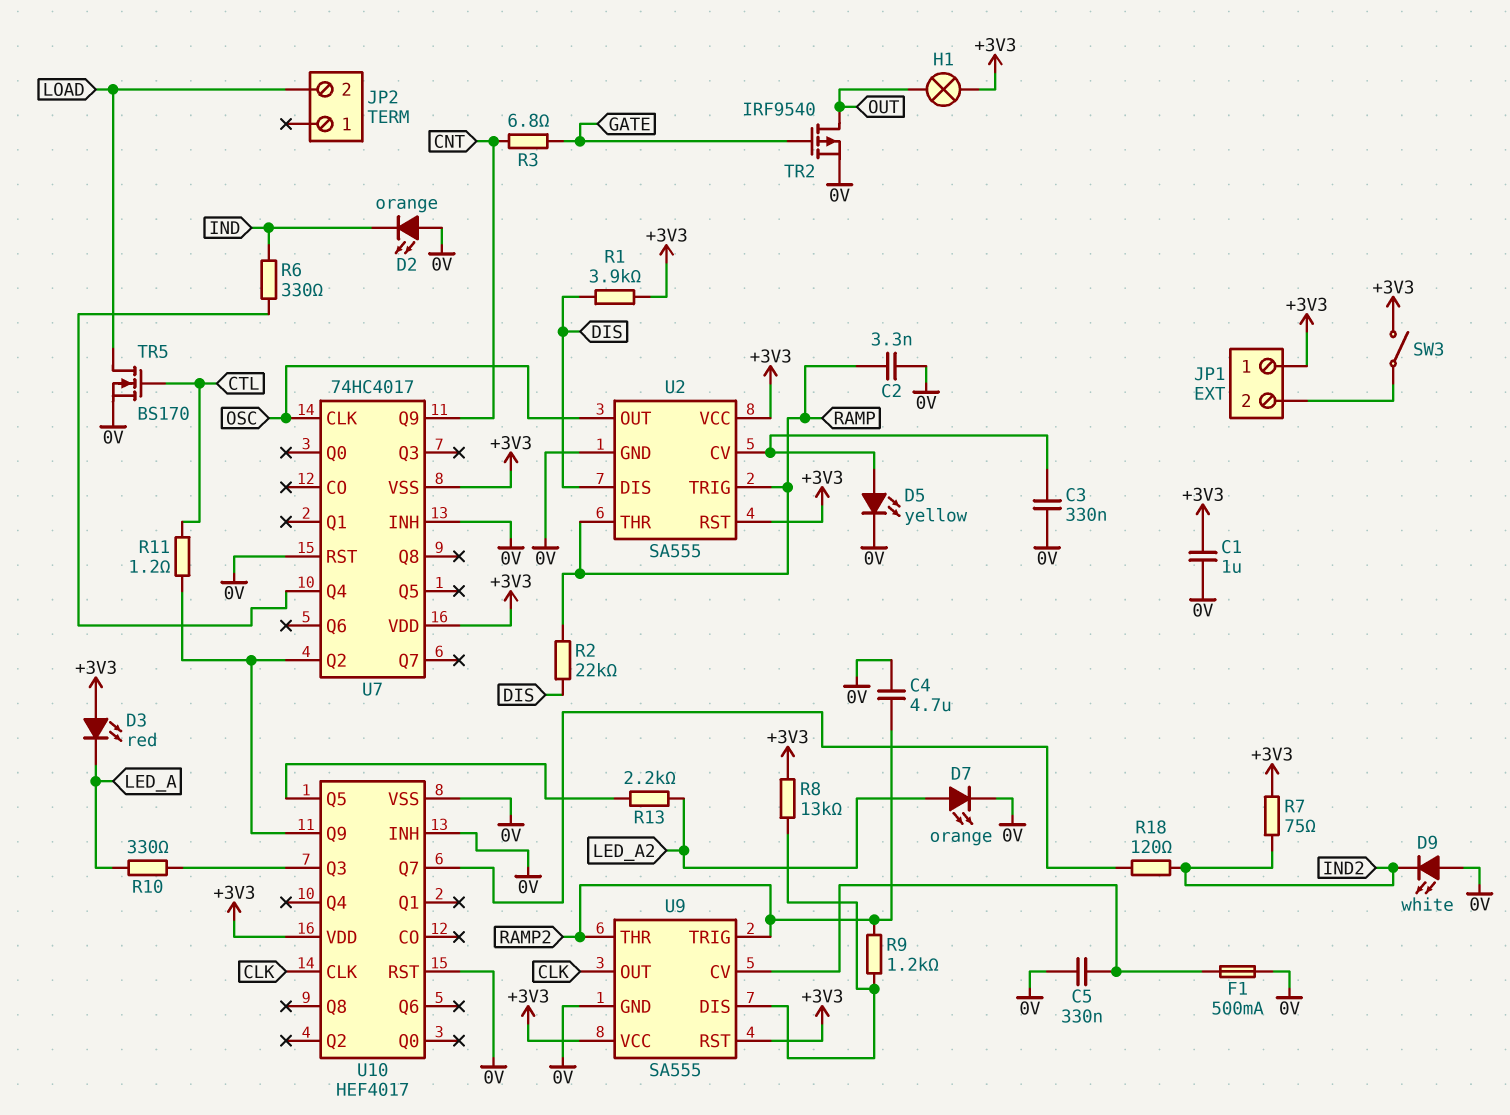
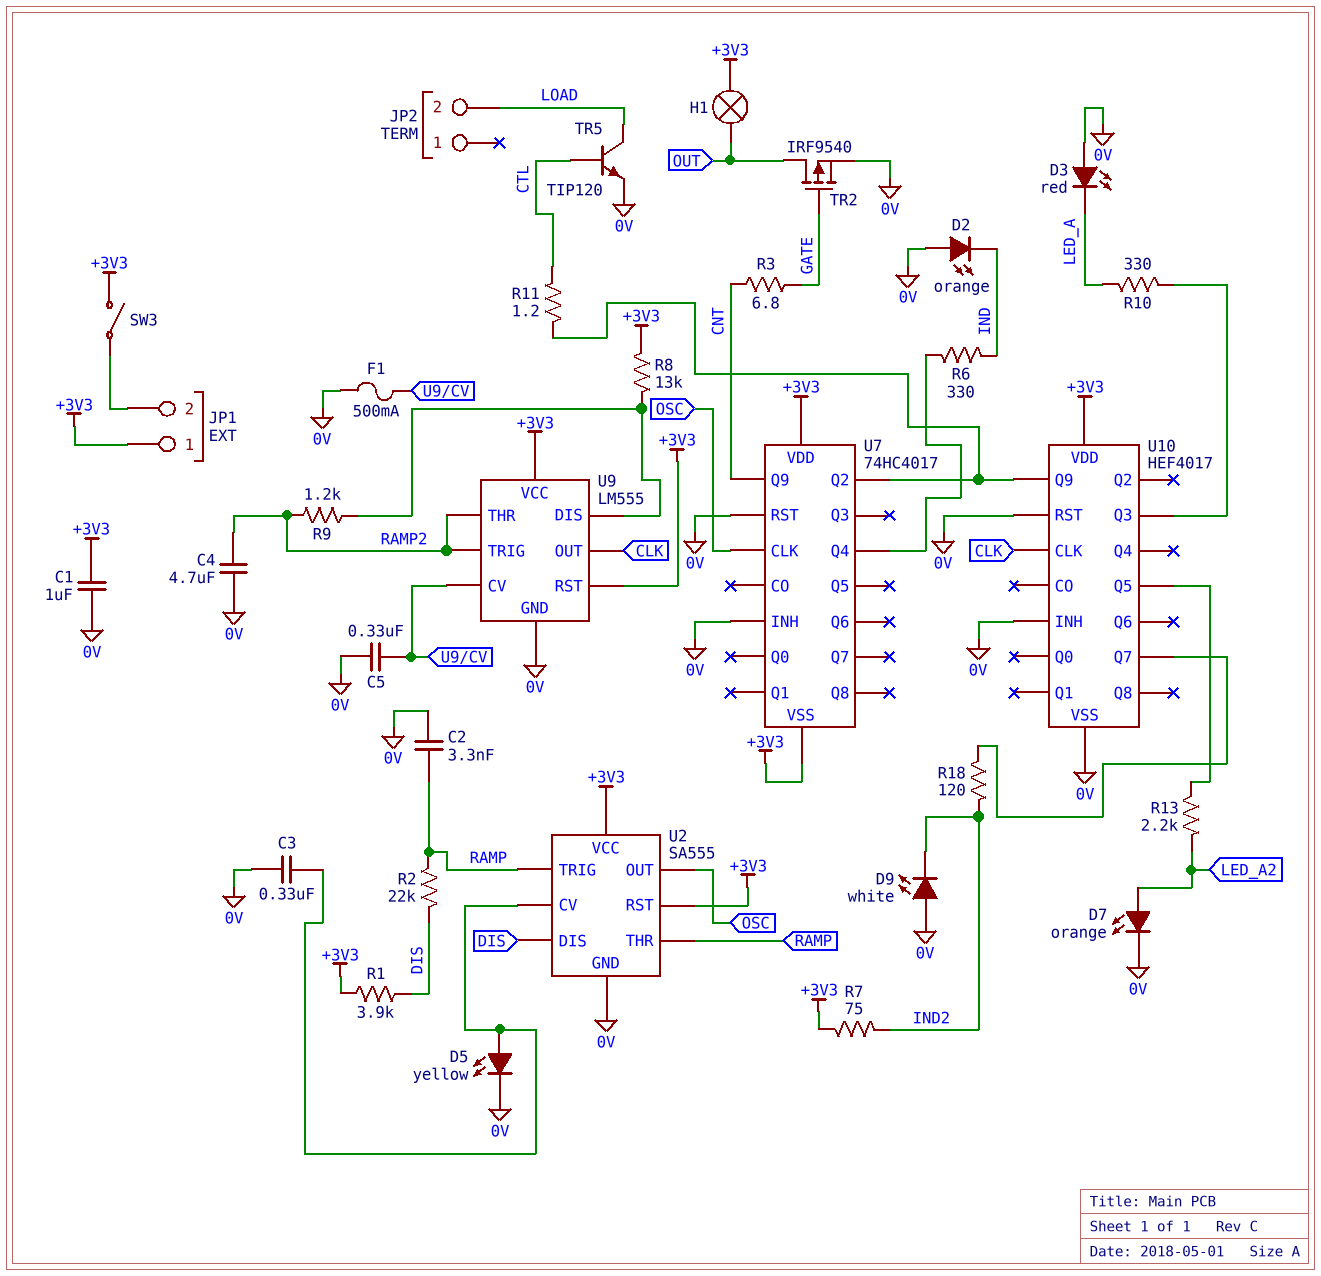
D3: LED red (A +3V3, K LED_A) -> LED red (A 0V, K LED_A)
TR5: NMOS BS170 (G CTL, D LOAD, S 0V) -> NPN TIP120 (B CTL, C LOAD, E 0V)
U9: SA555 -> LM555

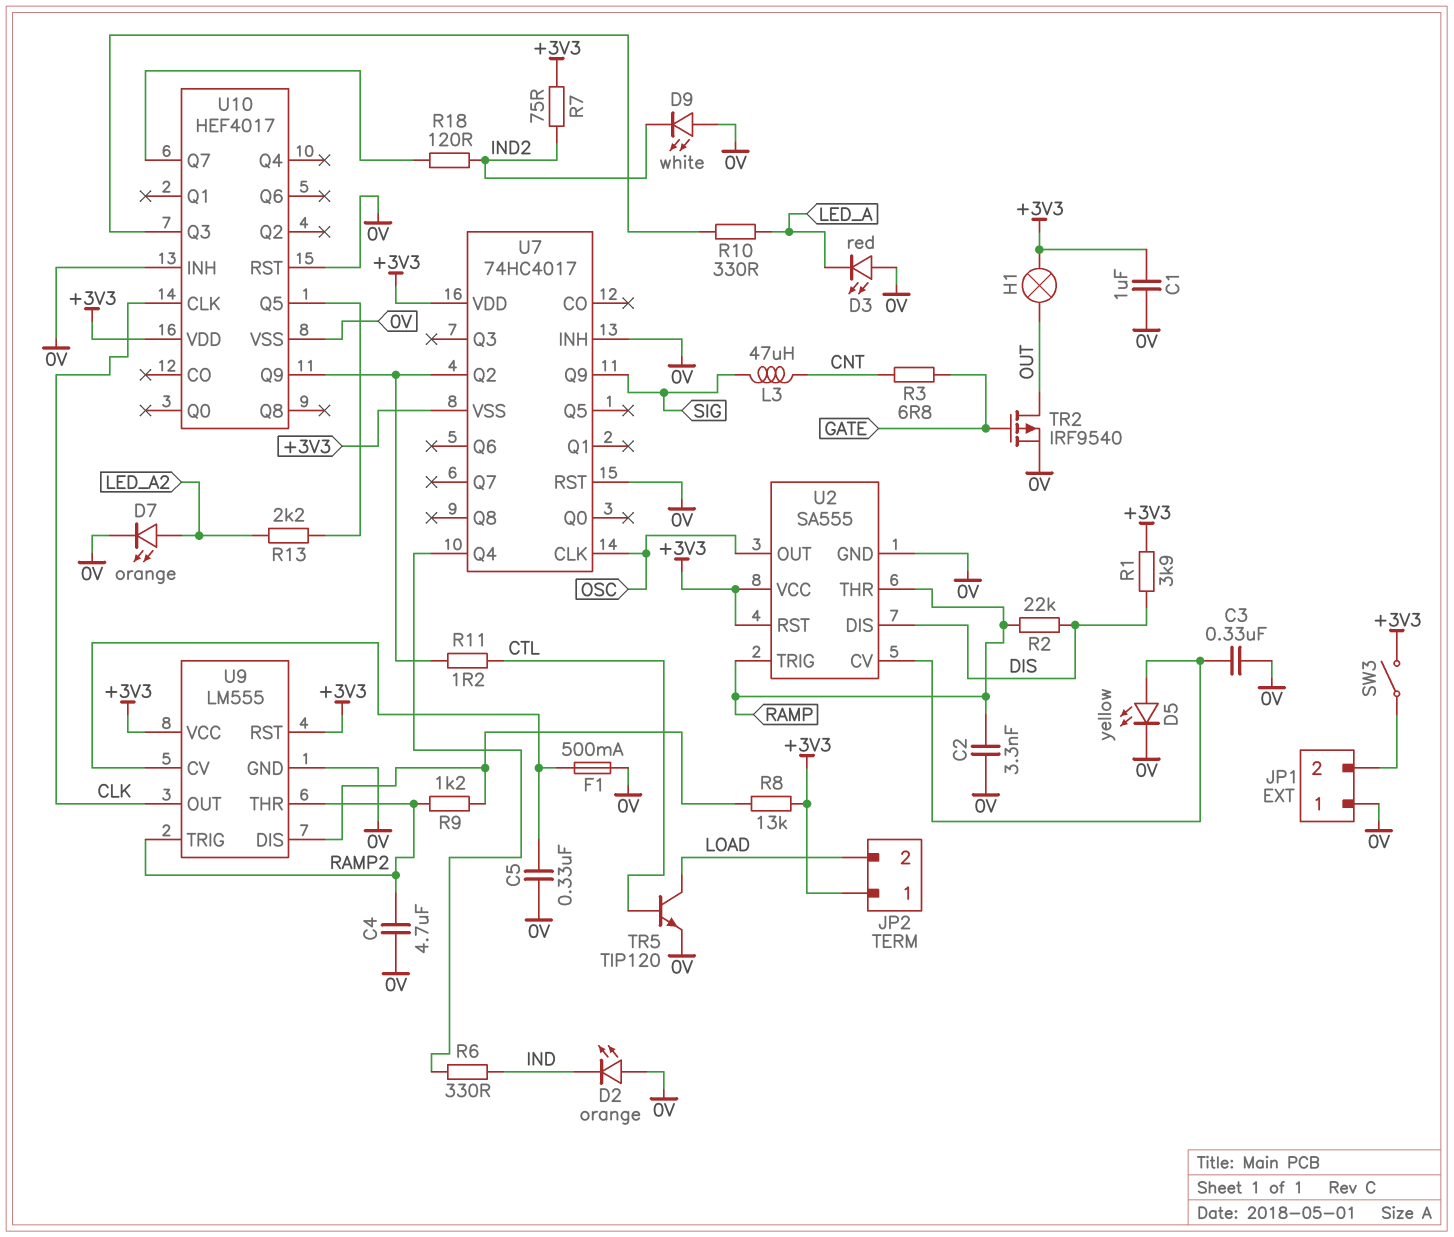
JP1 pin 1: +3V3 -> 0V
JP2 pin 1: none -> +3V3
L3: none -> 47uH (CNT, SIG)
U7 pin Q9: CNT -> SIG

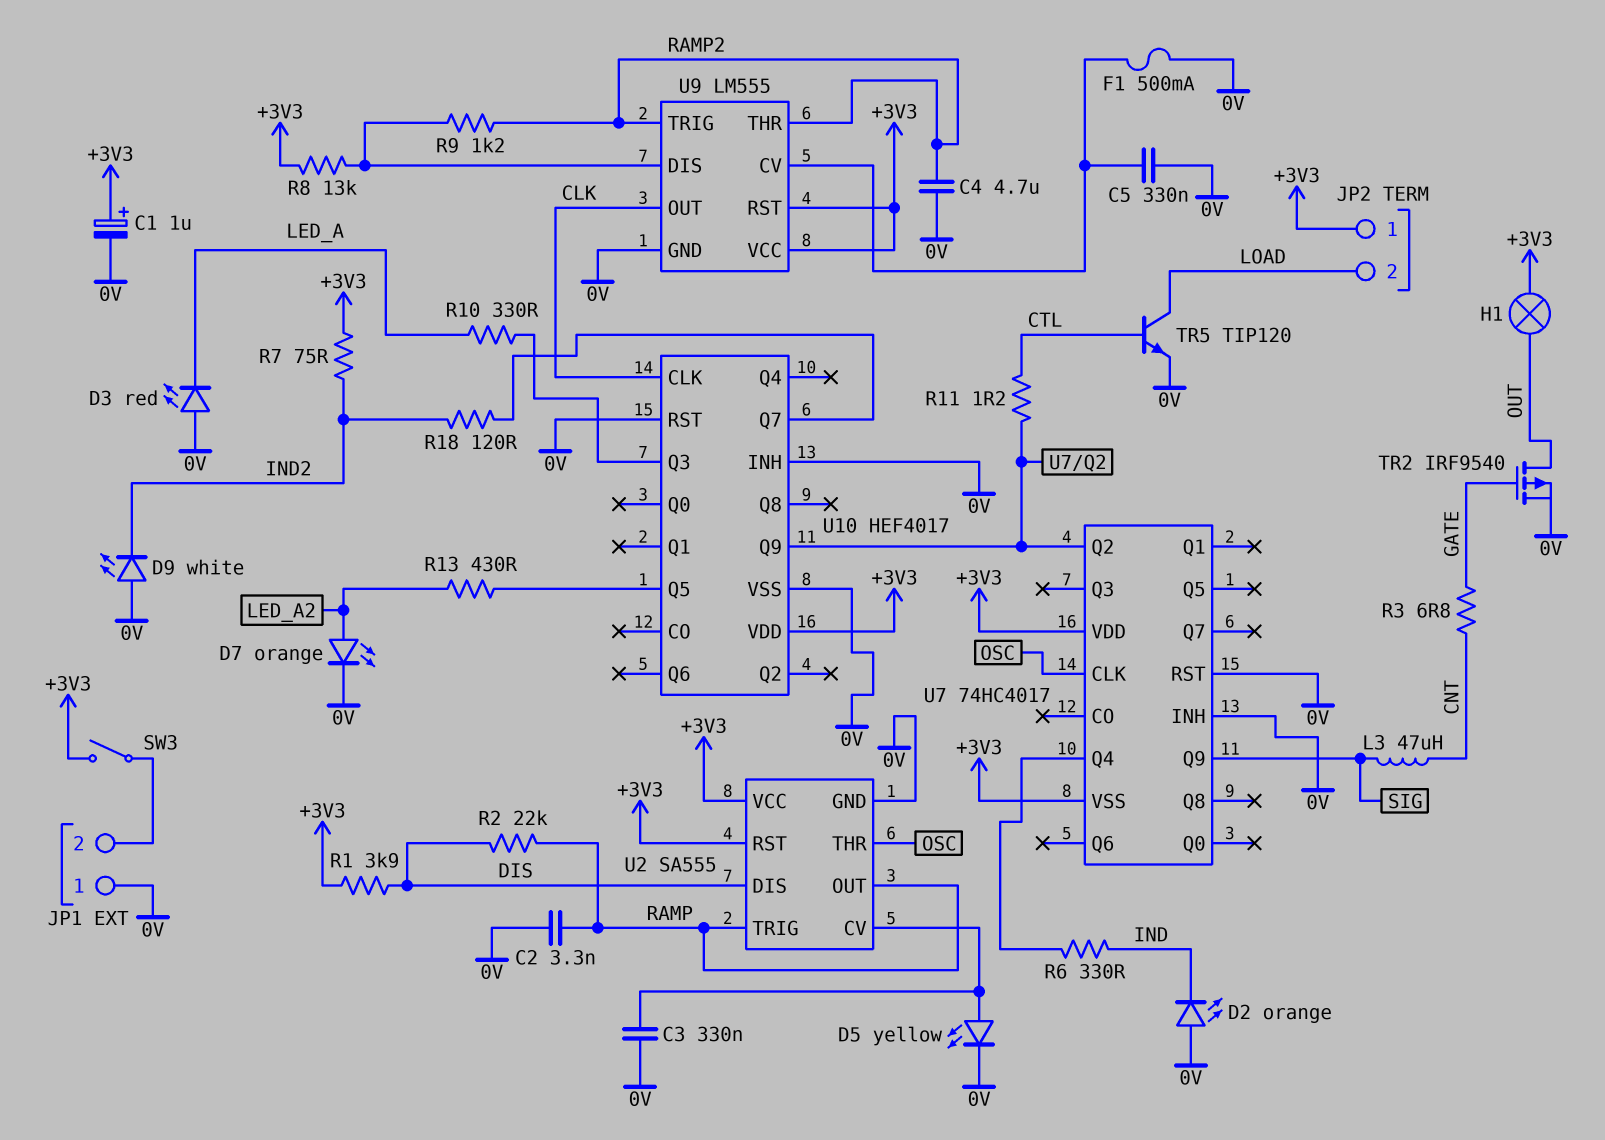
C1: 1uF (+3V3, 0V) -> 1uF (plus +3V3, minus 0V)
R13: 2.2k (LED_A2, U10/Q5) -> 430 (LED_A2, U10/Q5)
U2 pin OUT: OSC -> RAMP
U2 pin THR: RAMP -> OSC

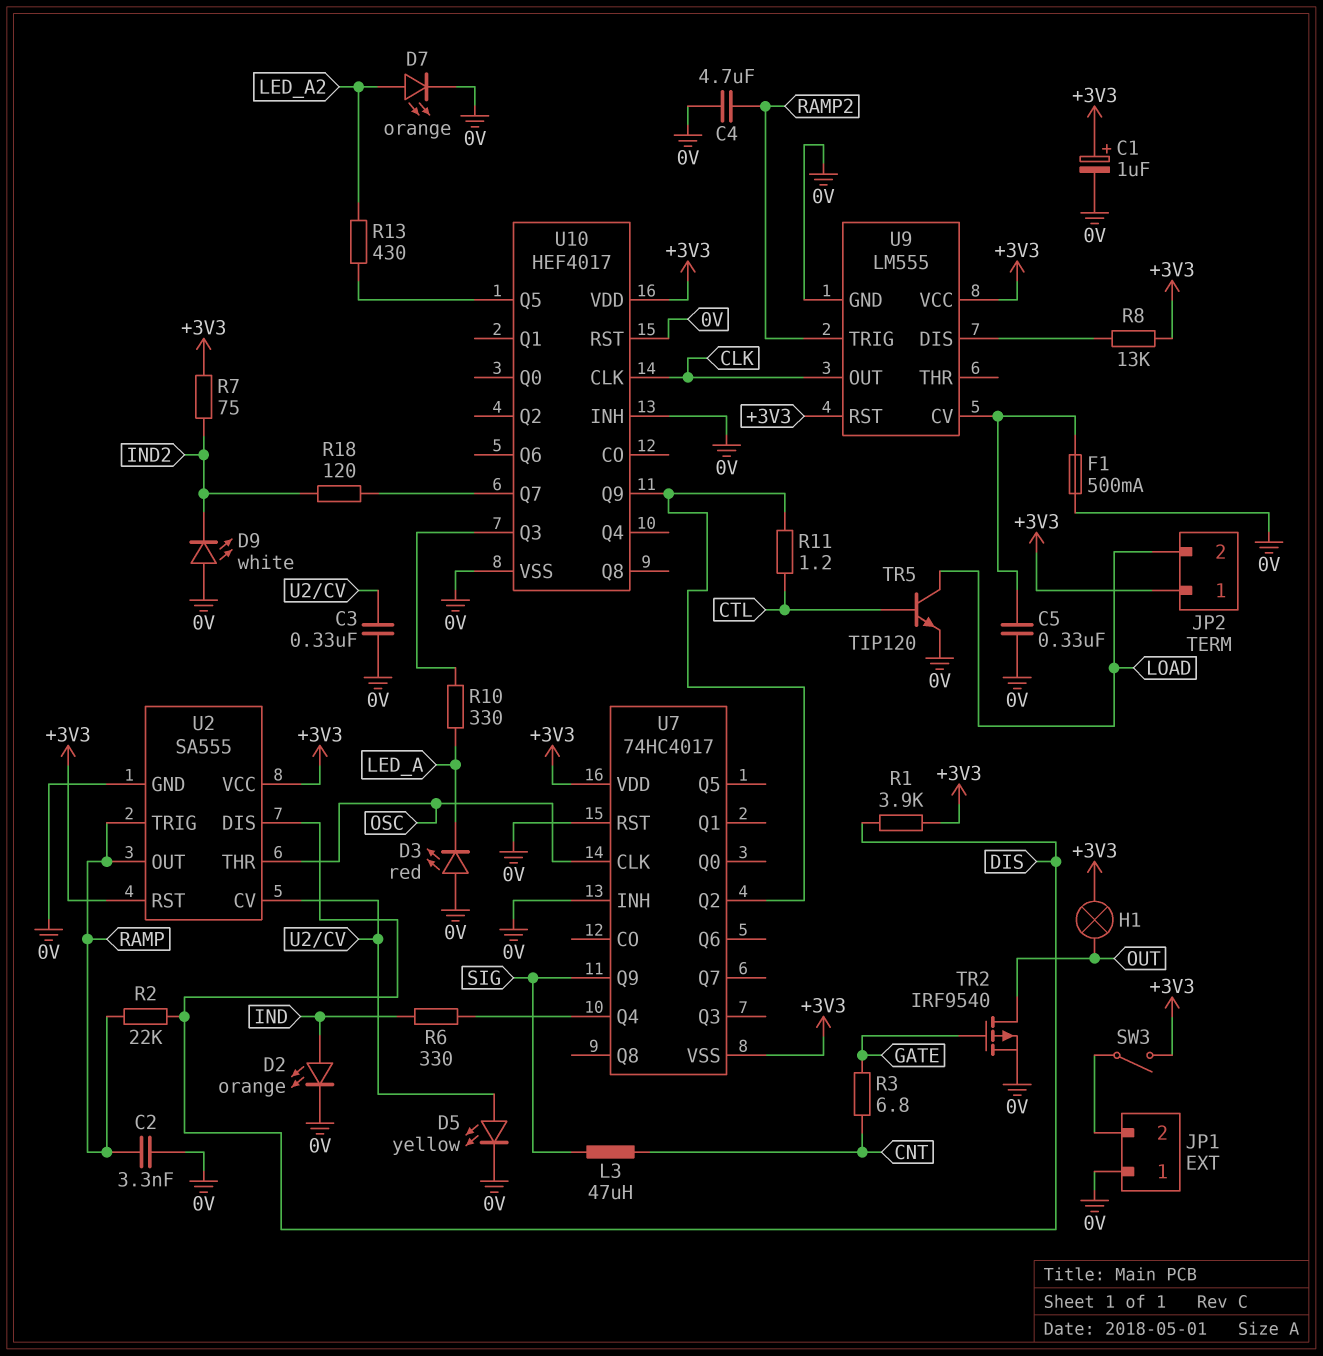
D2: LED orange (A 0V, K IND) -> LED orange (A IND, K 0V)
R9: 1.2k (RAMP2, U9/DIS) -> none
U9 pin THR: RAMP2 -> none

